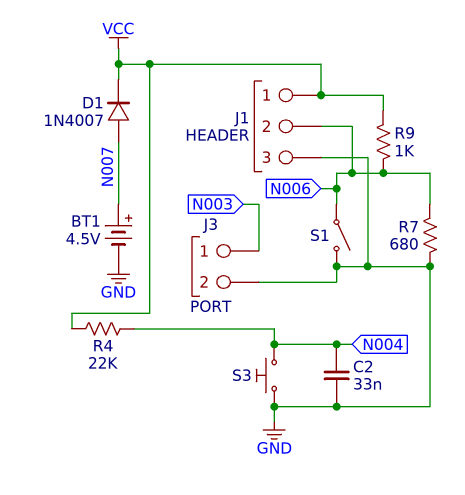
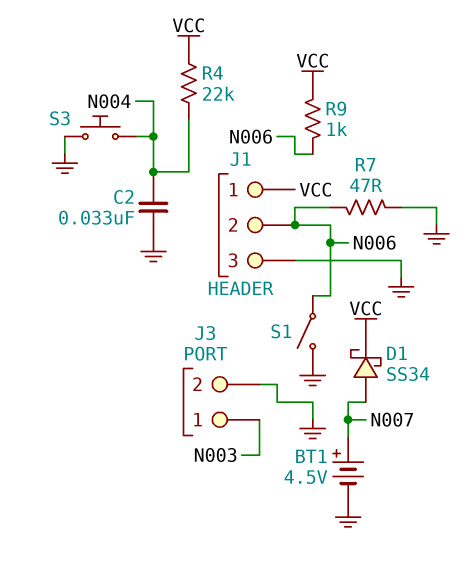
D1: diode 1N4007 (A N007, K VCC) -> schottky SS34 (A N007, K VCC)
R7: 680 (GND, N006) -> 47 (GND, N006)

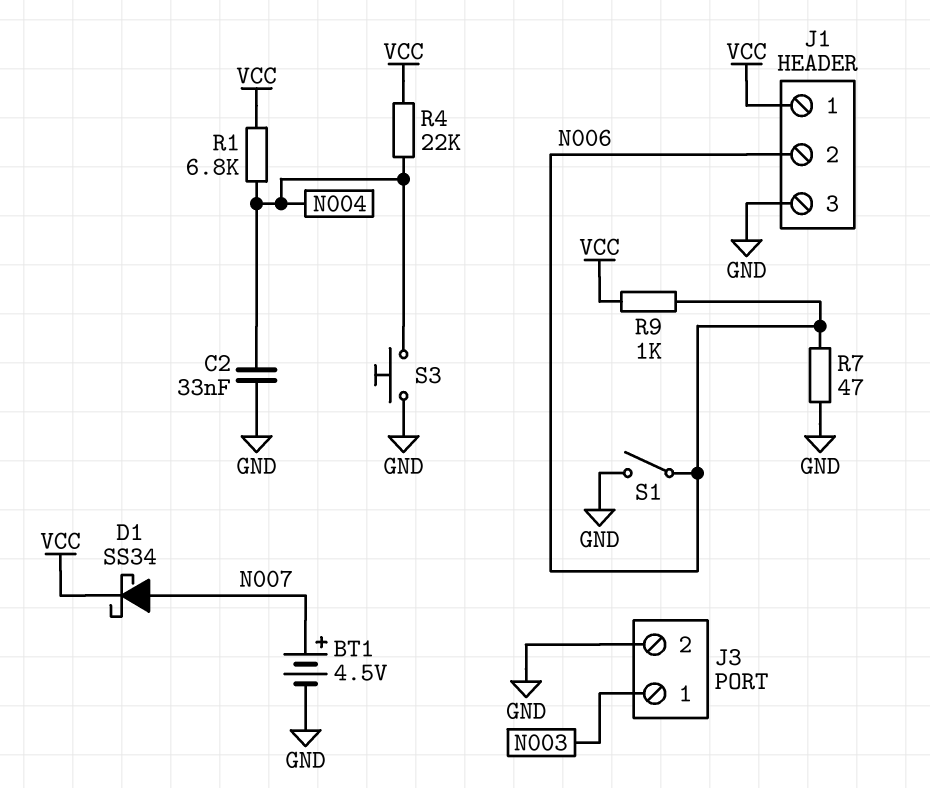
R1: none -> 6.8k (N004, VCC)

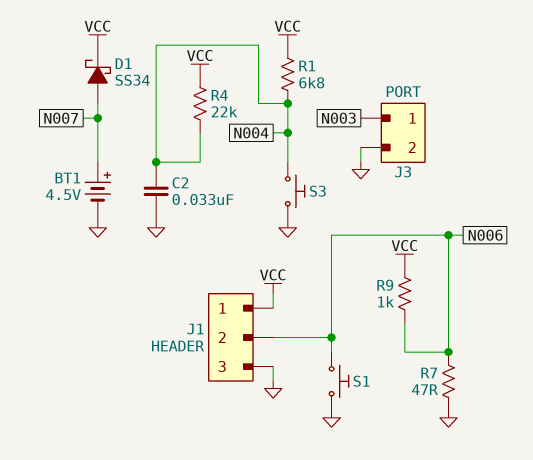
S1: switch (GND, N006) -> button (GND, N006)

